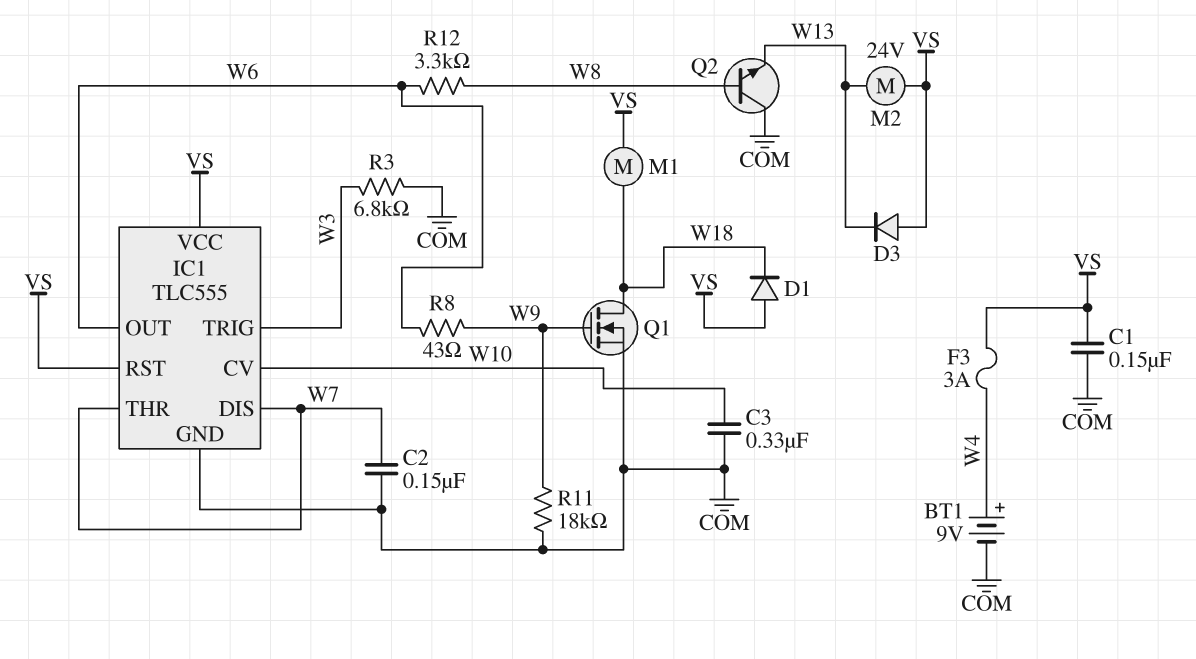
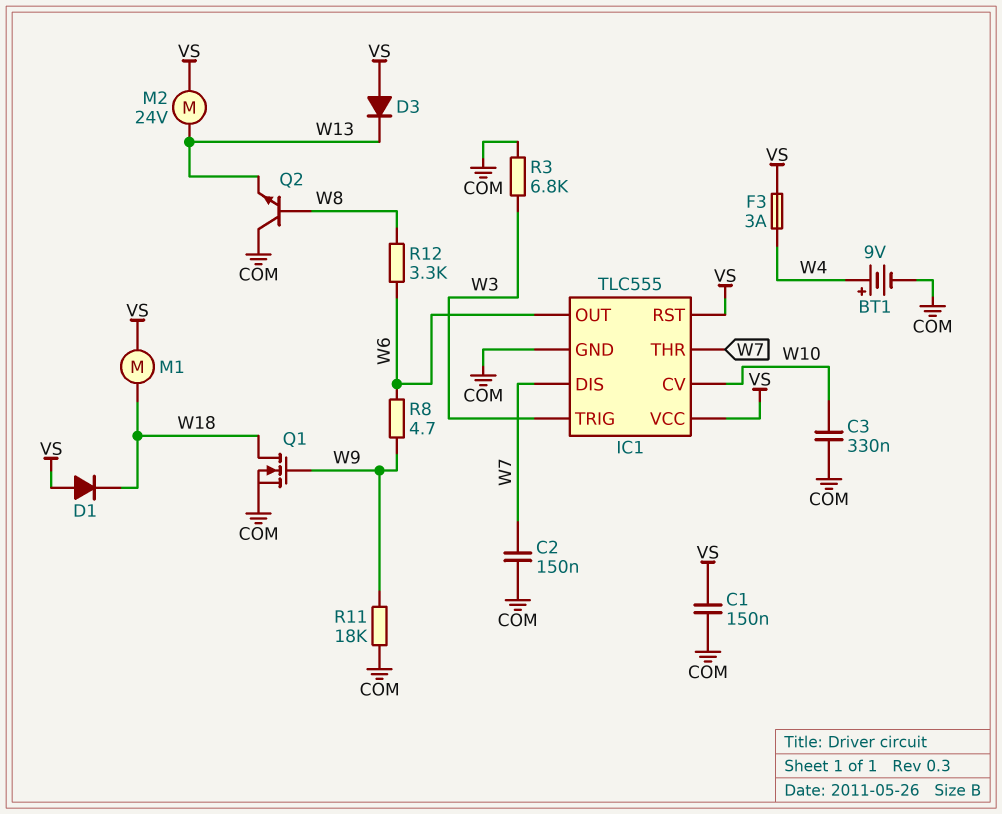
R8: 43 (W6, W9) -> 4.7 (W6, W9)

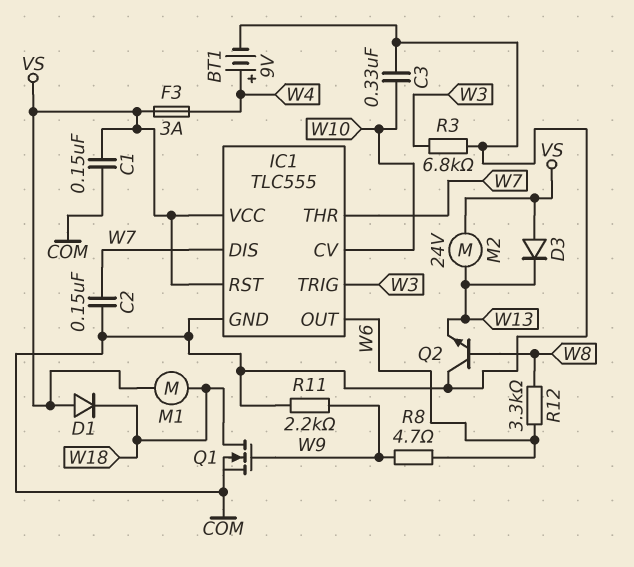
R11: 18k (COM, W9) -> 2.2k (COM, W9)

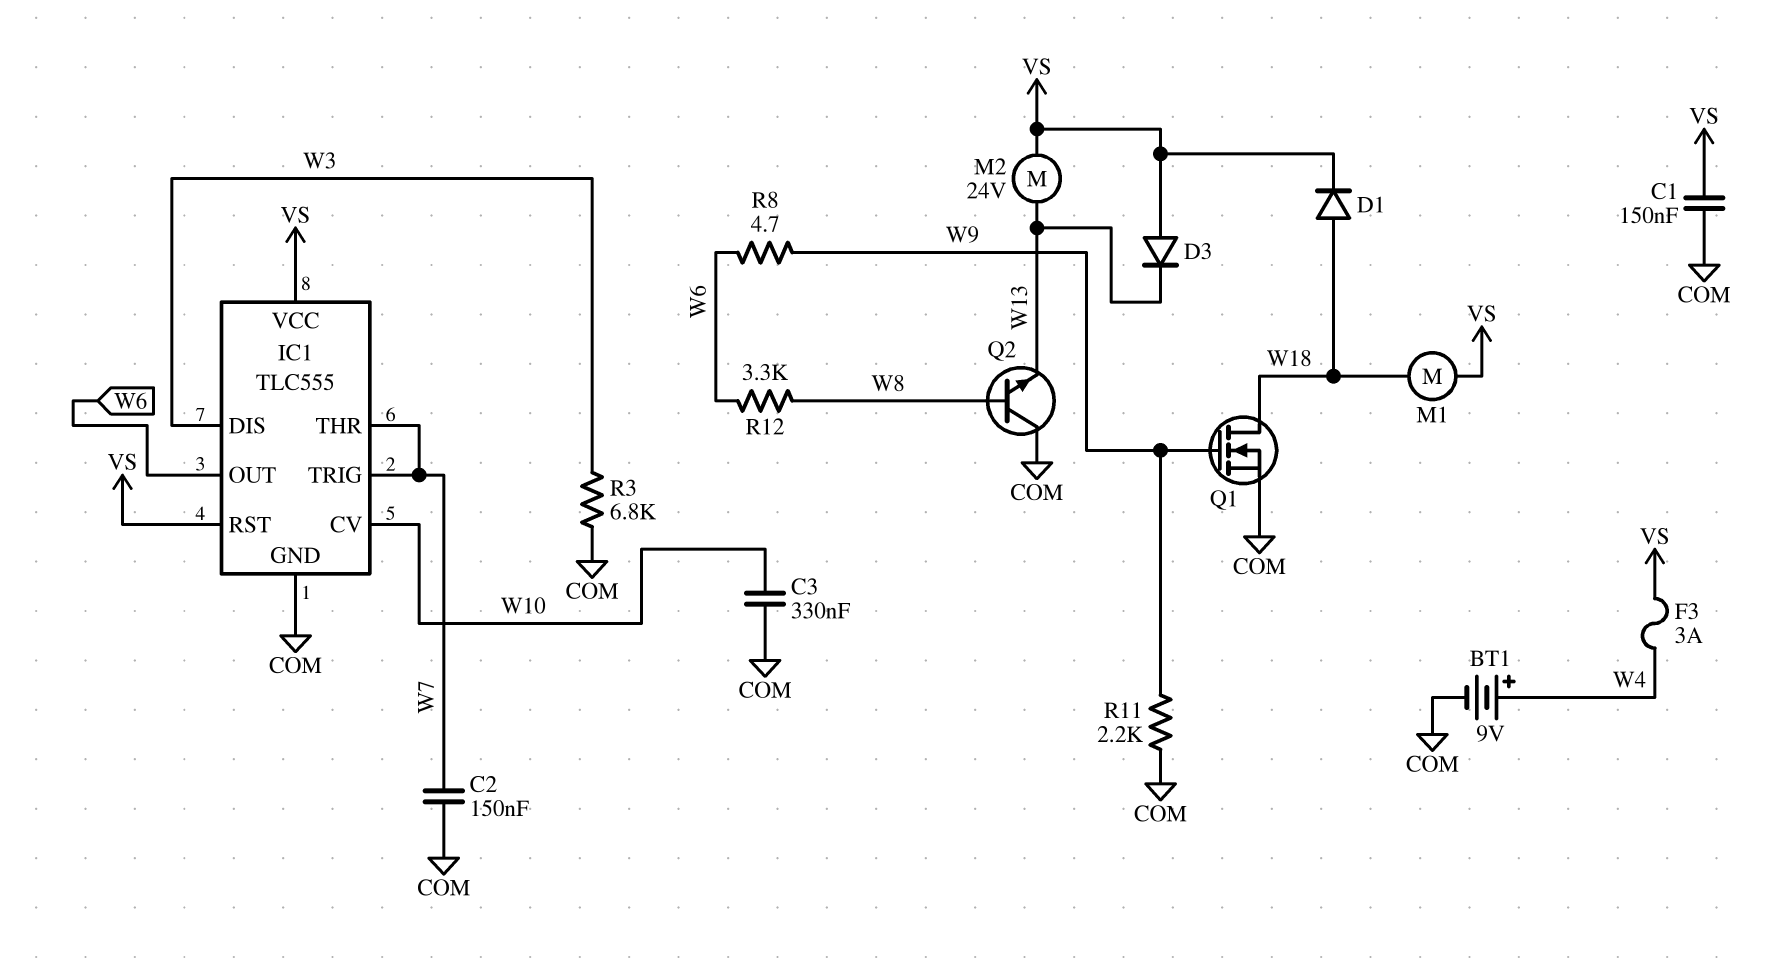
D1: diode (A VS, K W18) -> diode (A W18, K VS)
IC1 pin DIS: W7 -> W3
IC1 pin TRIG: W3 -> W7

